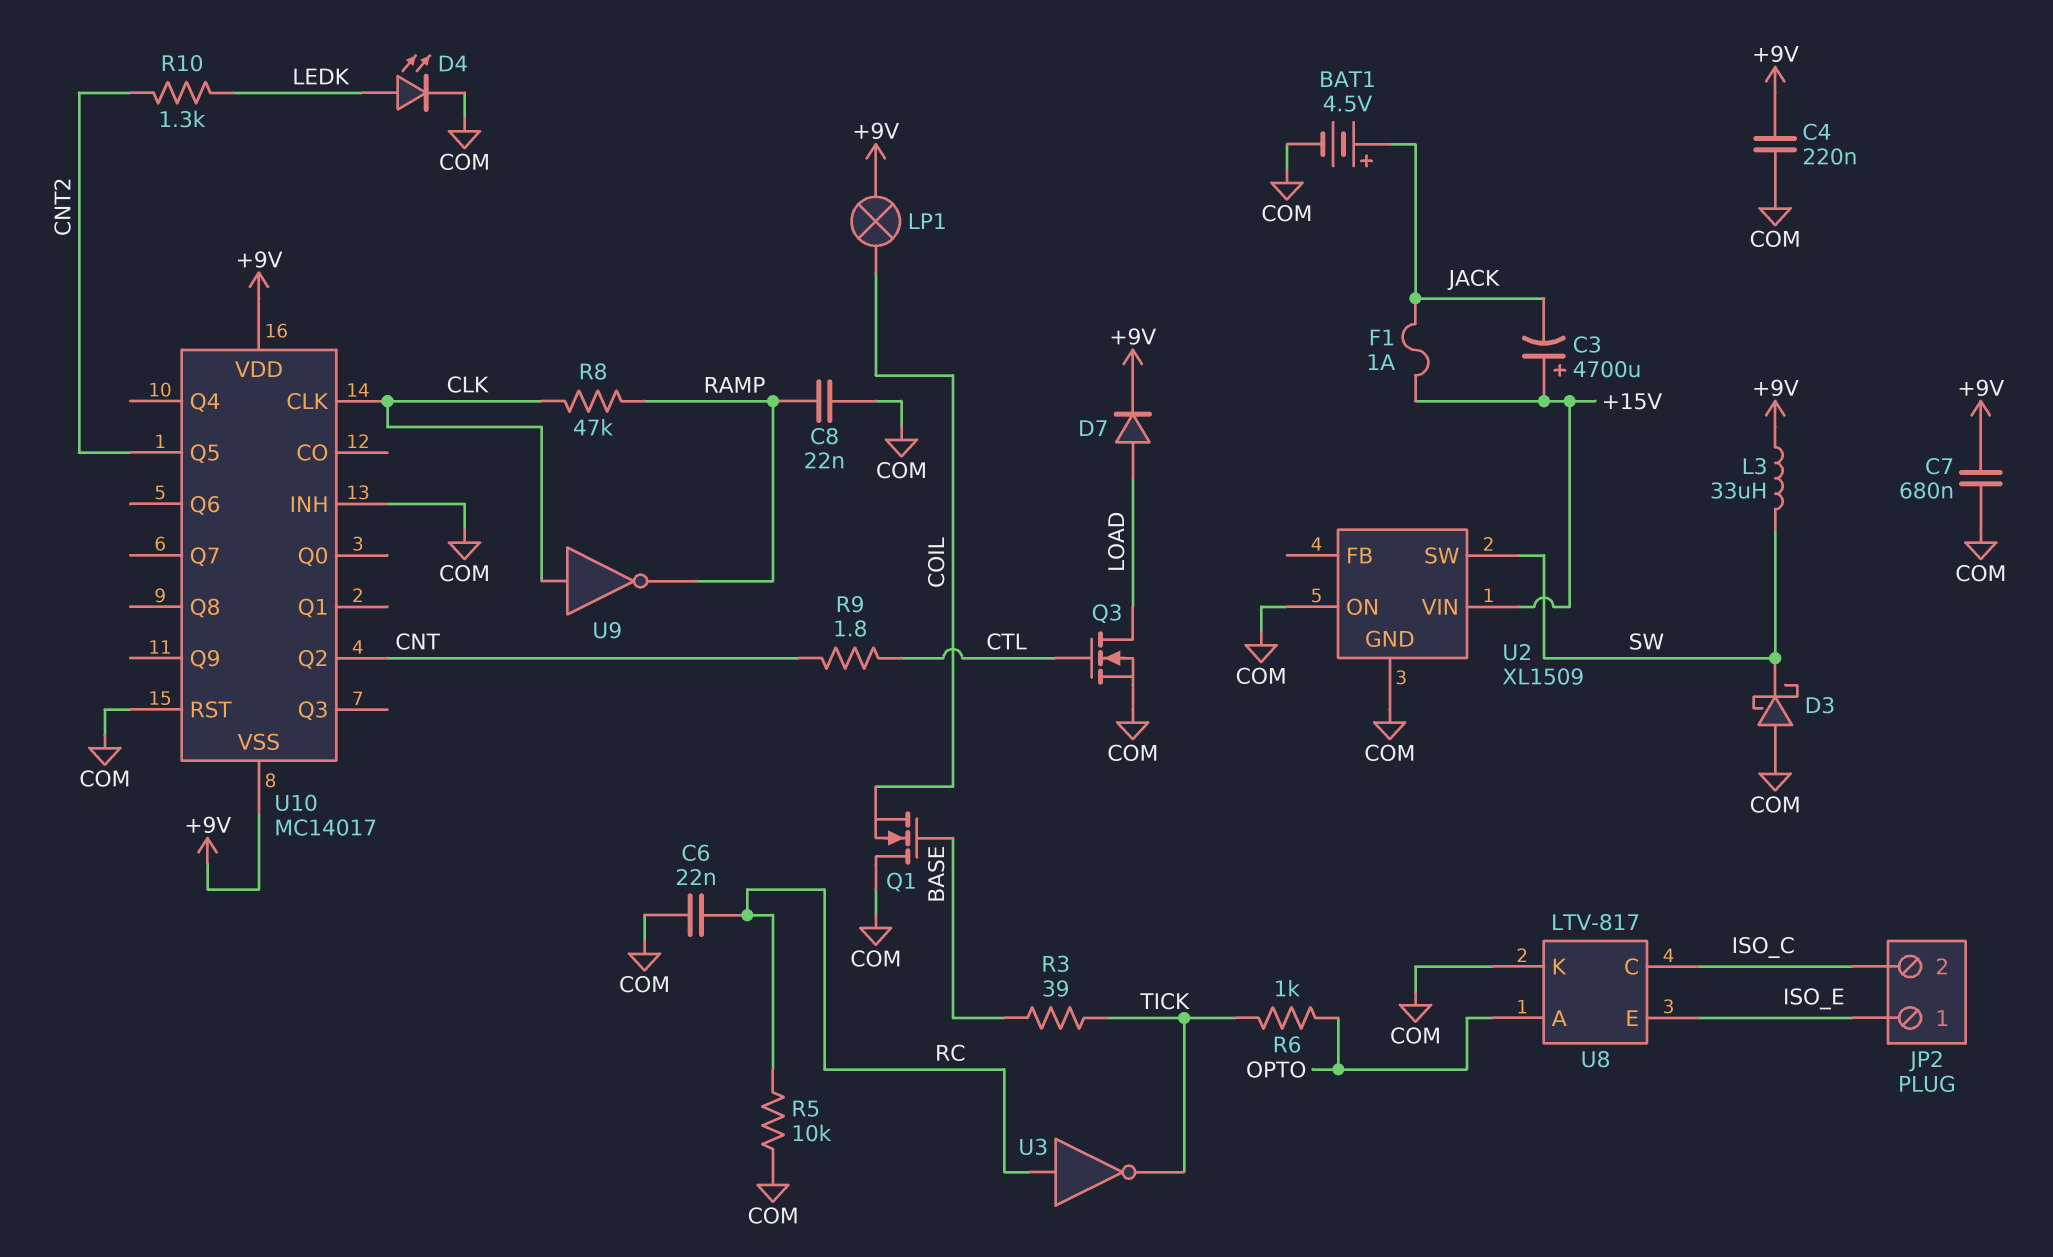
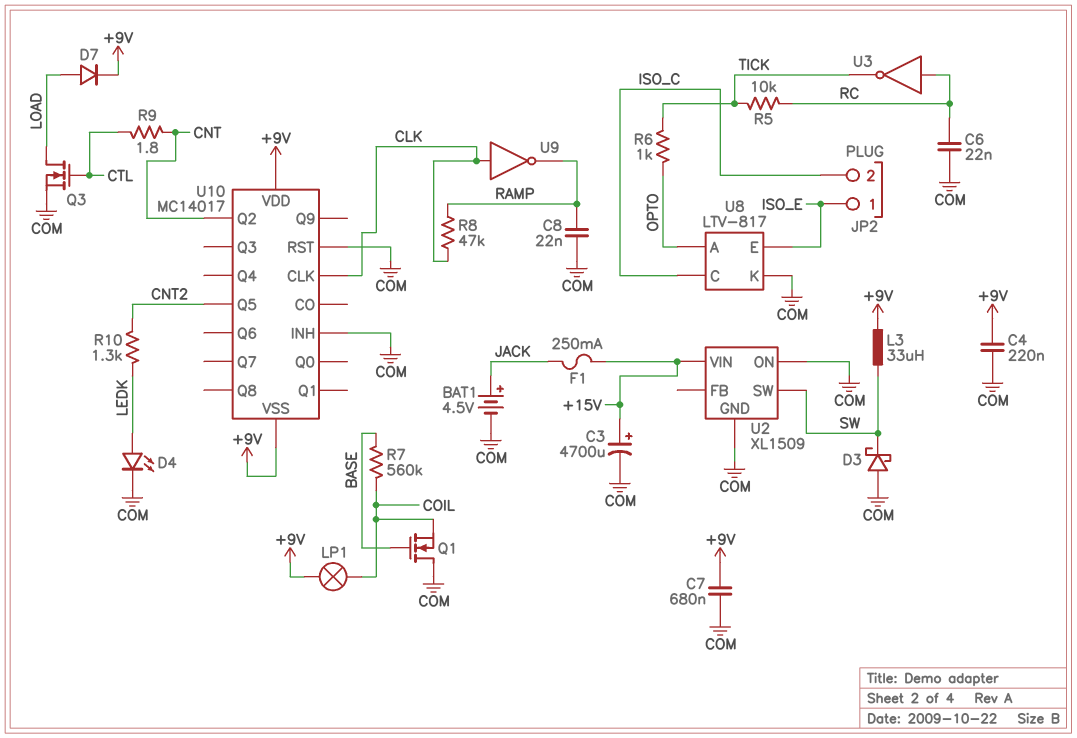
C3: 4700uF (plus +15V, minus JACK) -> 4700uF (plus +15V, minus COM)
F1: 1A (+15V, JACK) -> 250mA (+15V, JACK)
R3: 39 (BASE, TICK) -> none
R5: 10k (COM, RC) -> 10k (RC, TICK)
R7: none -> 560k (BASE, COIL)

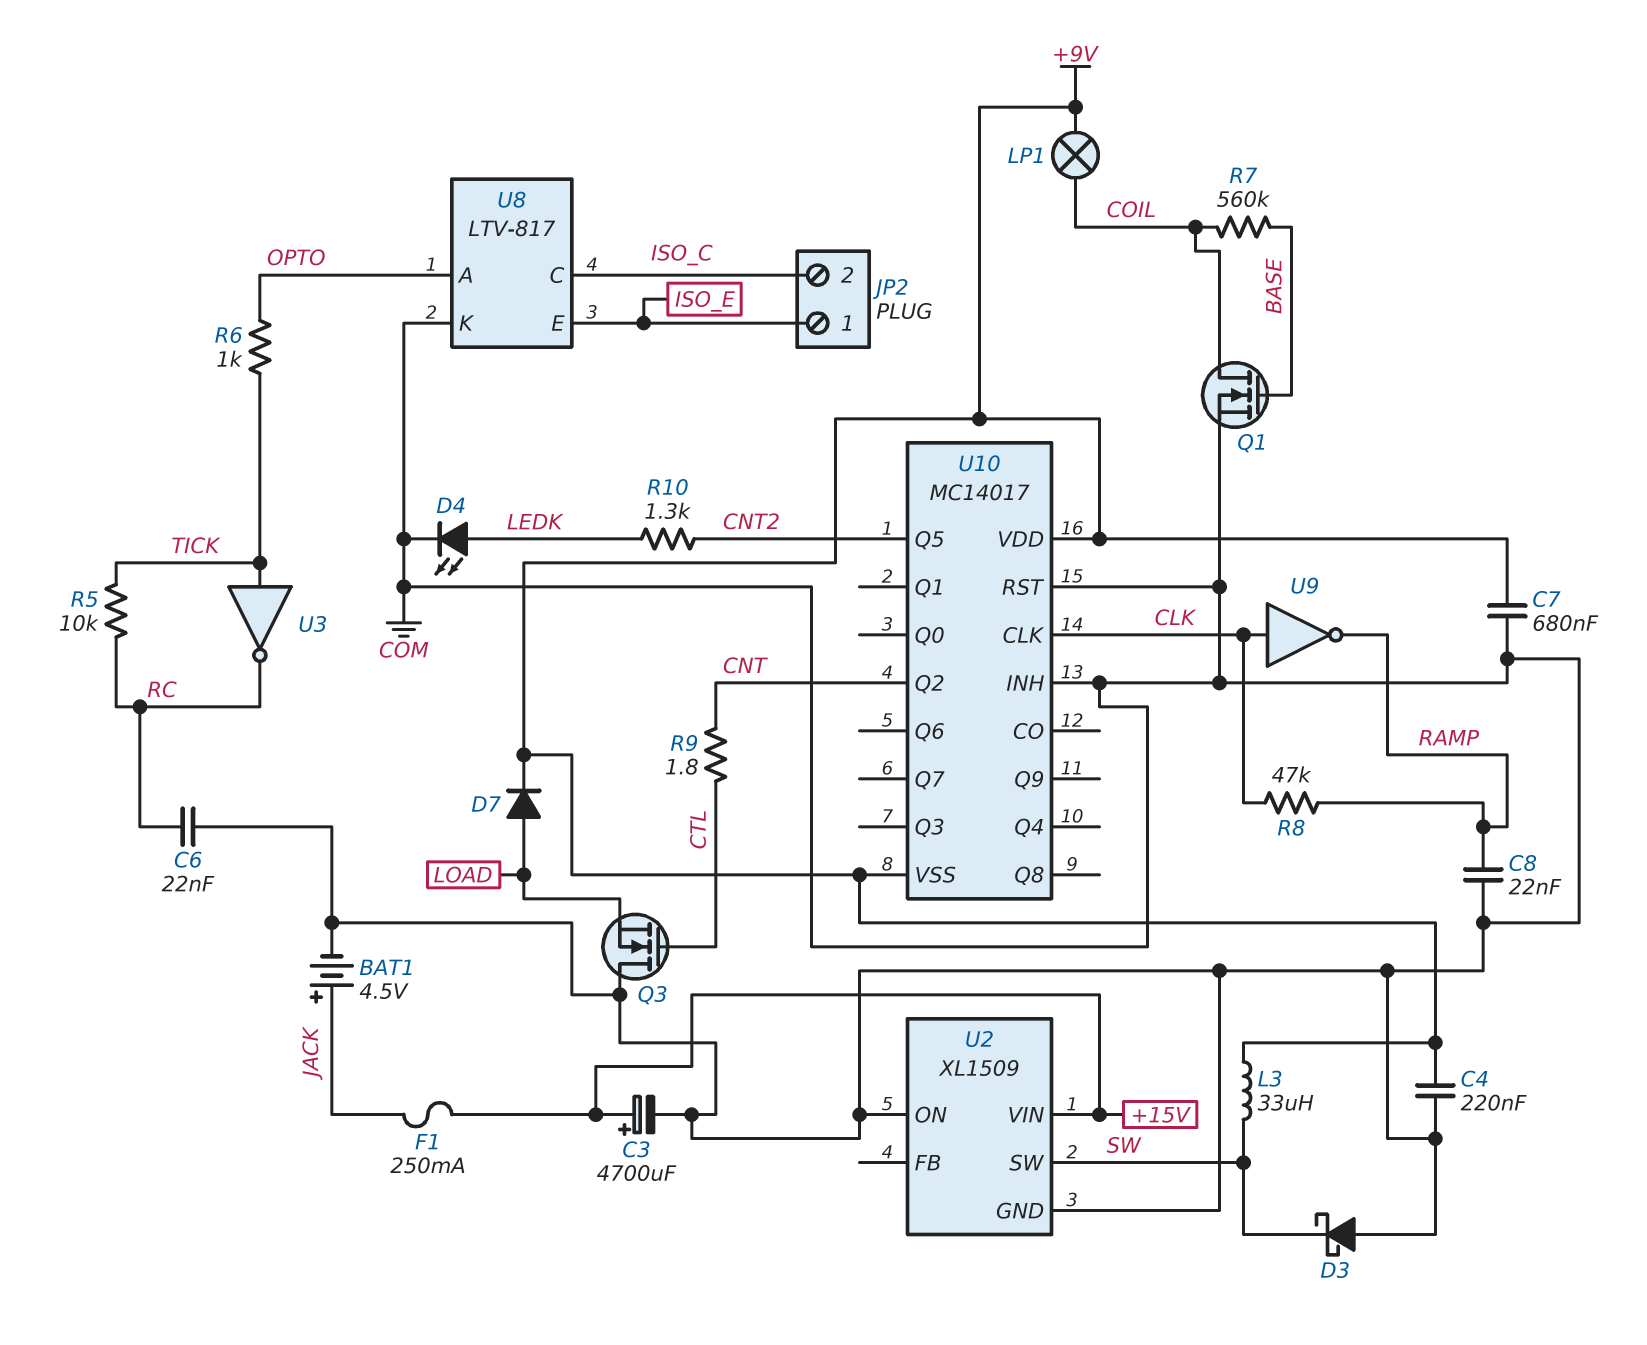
Q1: NMOS (G BASE, D COM, S COIL) -> NMOS (G BASE, D COIL, S COM)
Q3: NMOS (G CTL, D LOAD, S COM) -> NMOS (G CTL, D COM, S LOAD)
U3: NOT (in RC, out TICK) -> NOT (in TICK, out RC)

